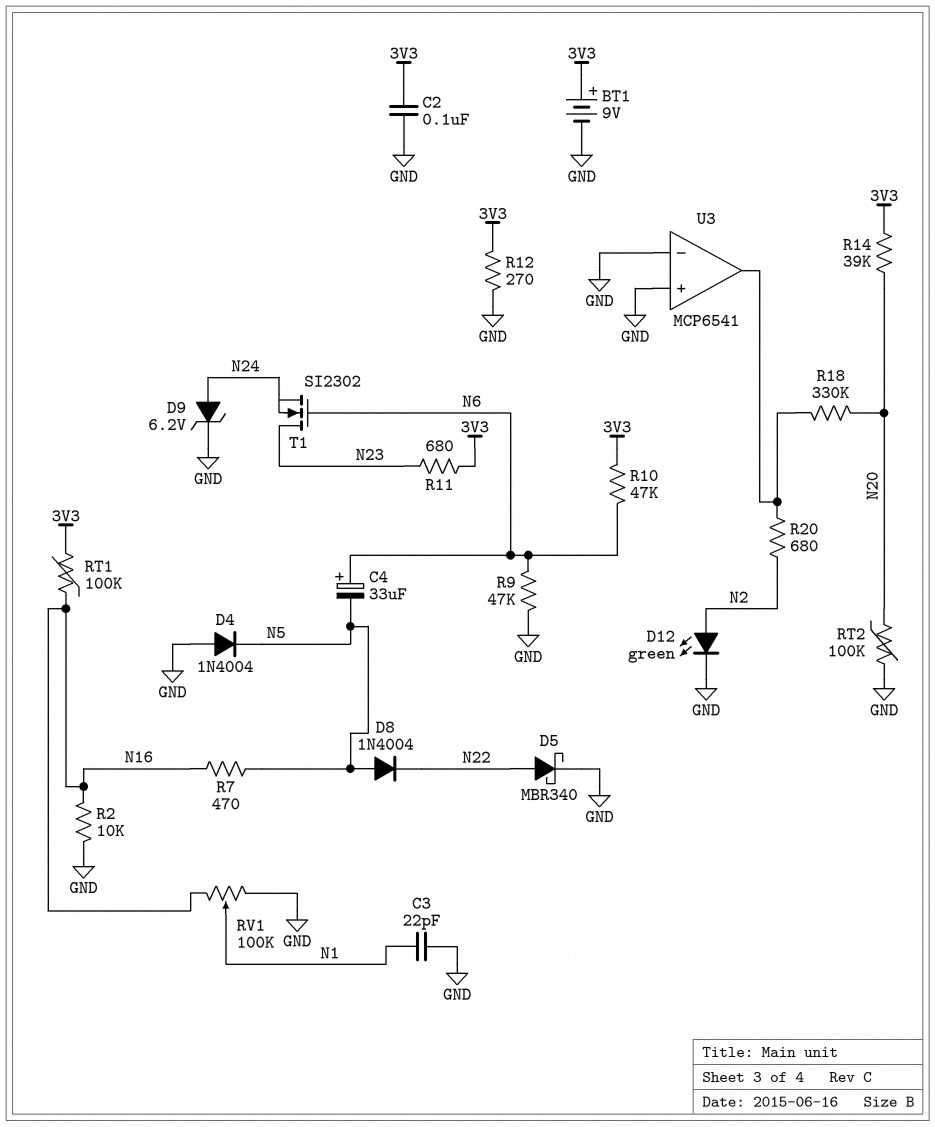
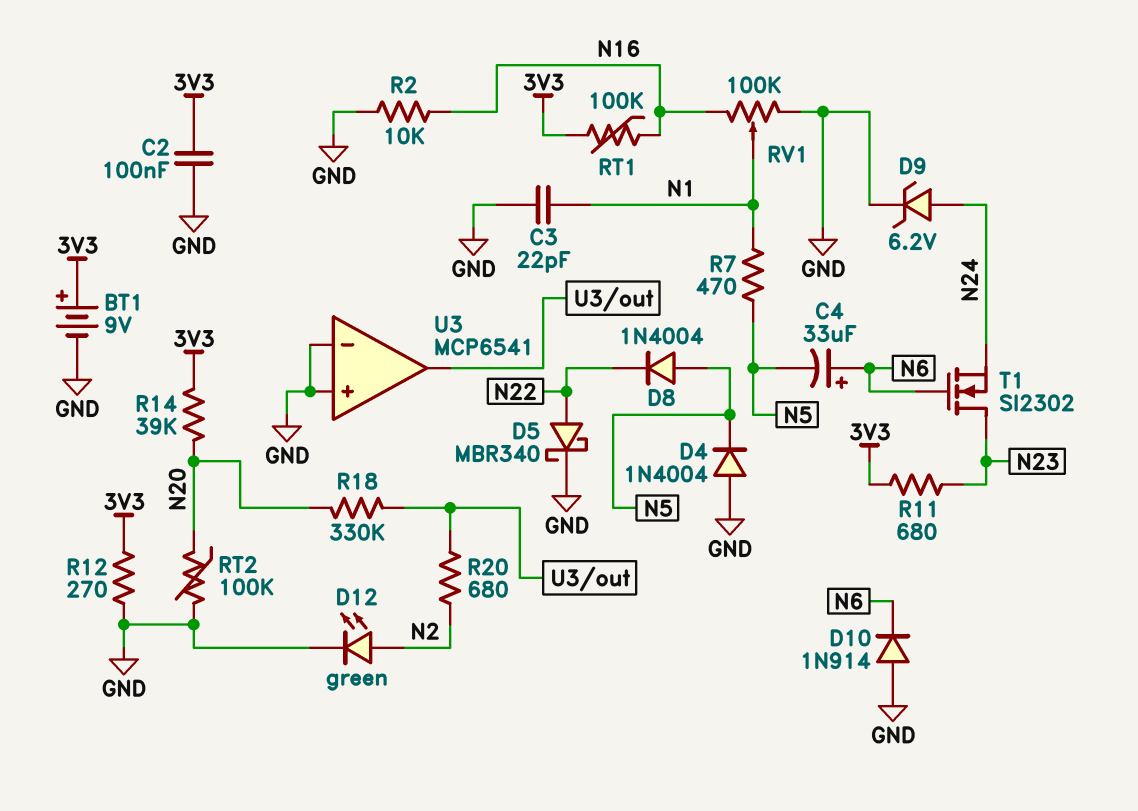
D10: none -> diode 1N914 (A GND, K N6)
R7: 470 (N5, N16) -> 470 (N1, N5)
R9: 47k (GND, N6) -> none
R10: 47k (3V3, N6) -> none

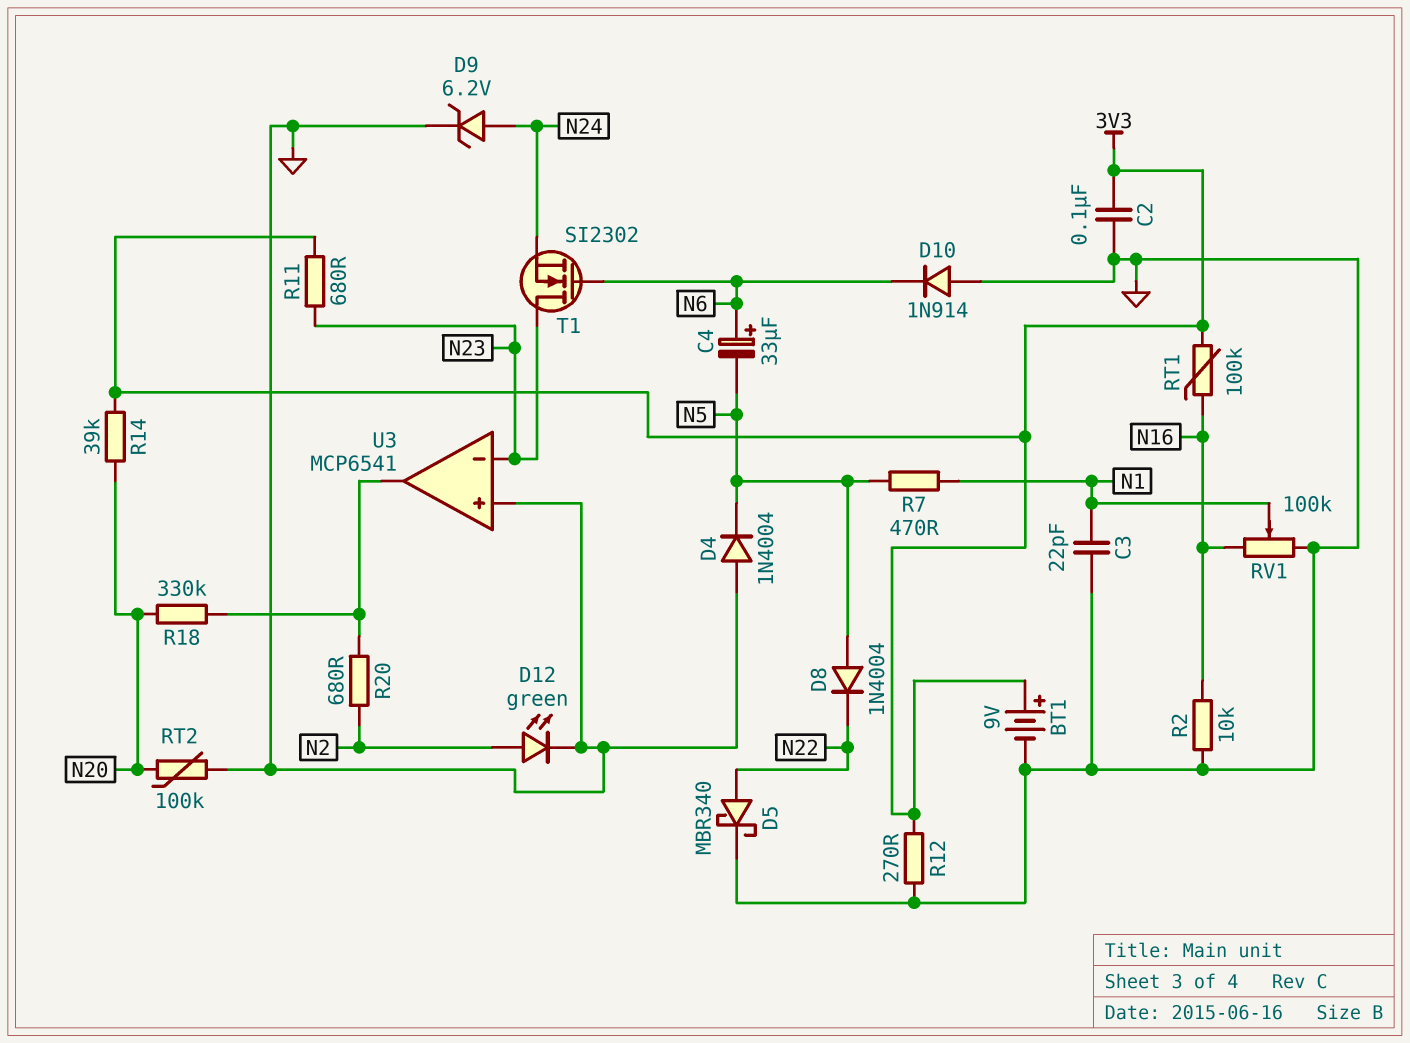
U3 pin in-: GND -> N23

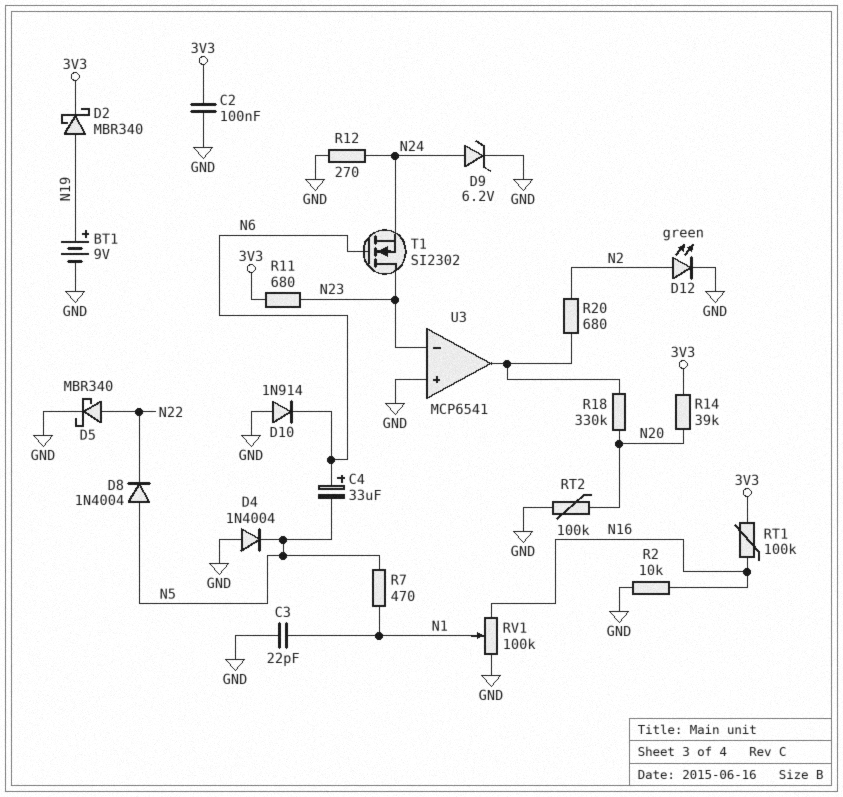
BT1: 9V (plus 3V3, minus GND) -> 9V (plus N19, minus GND)
D2: none -> schottky MBR340 (A N19, K 3V3)
R12: 270 (3V3, GND) -> 270 (GND, N24)

